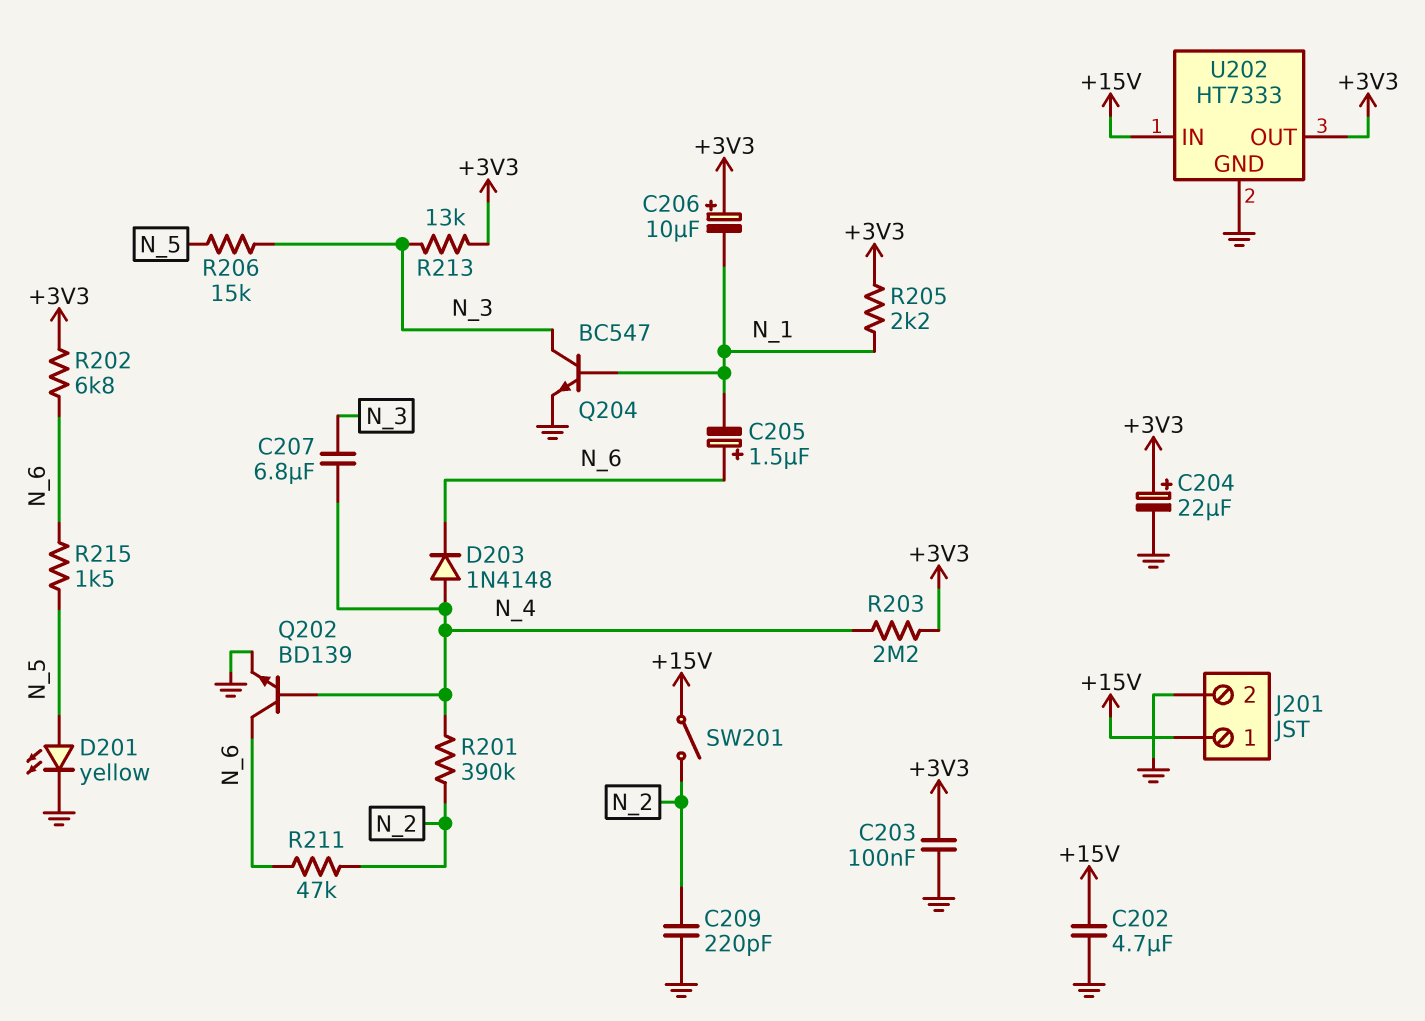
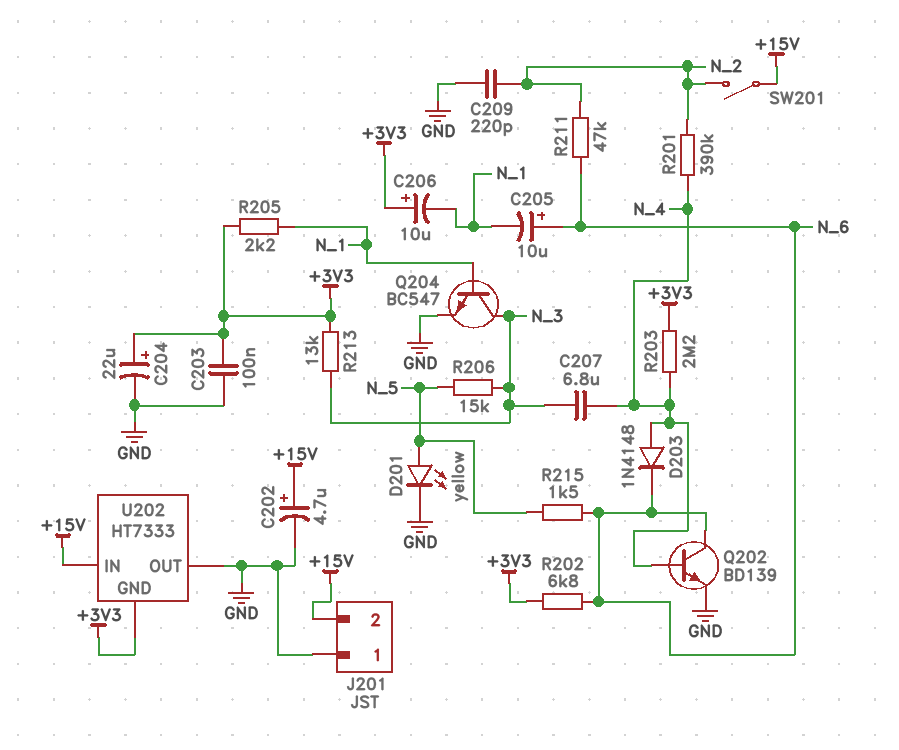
C202: 4.7uF (+15V, GND) -> 4.7uF (plus +15V, minus GND)
C205: 1.5uF (plus N_6, minus N_1) -> 10uF (plus N_6, minus N_1)
J201 pin 1: +15V -> GND
J201 pin 2: GND -> +15V
U202 pin GND: GND -> +3V3
U202 pin OUT: +3V3 -> GND

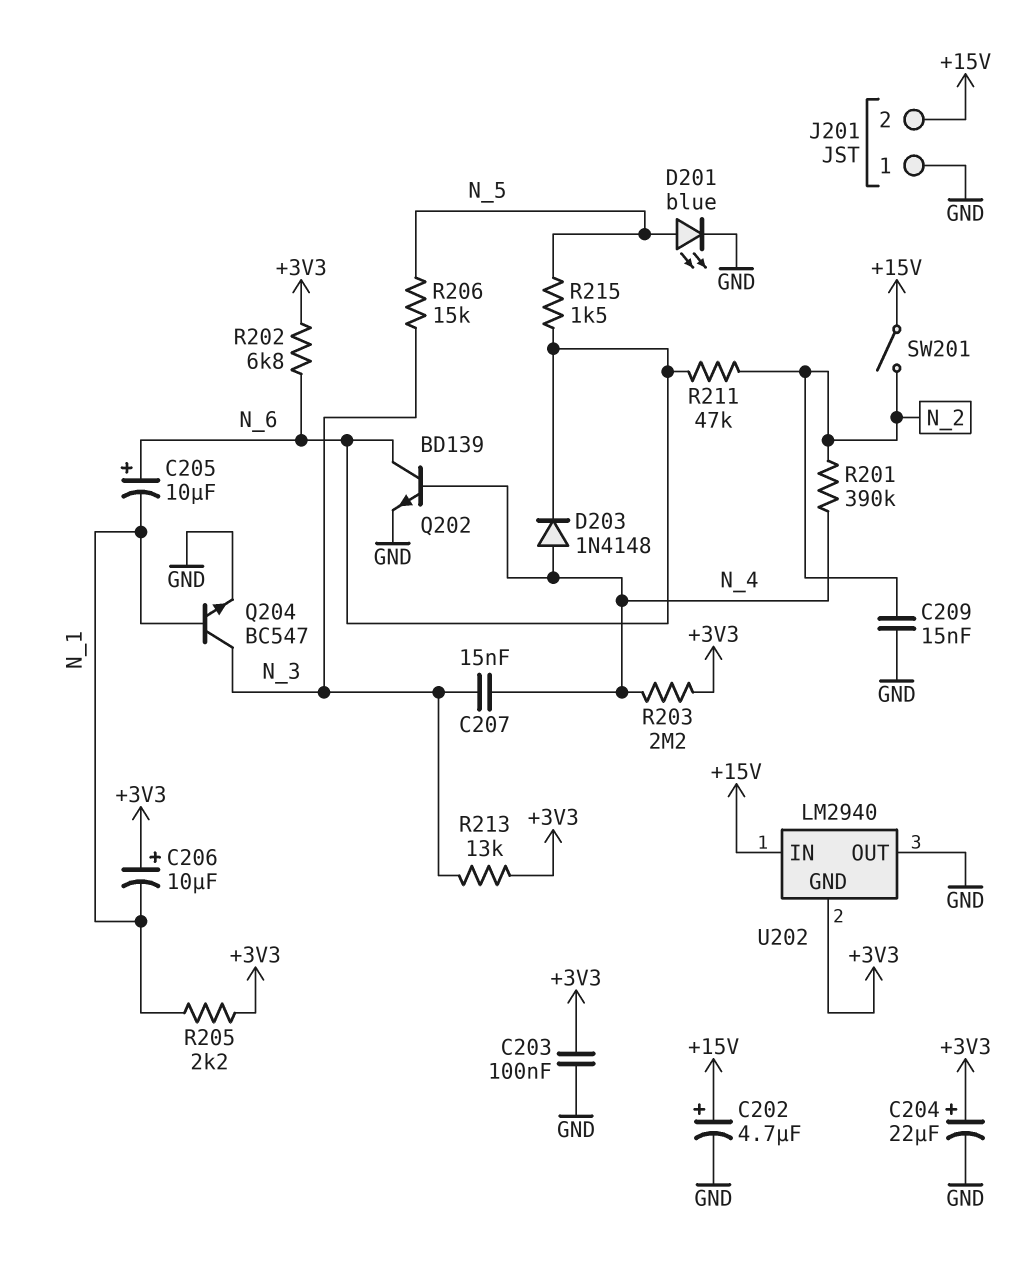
C207: 6.8uF (N_3, N_4) -> 15nF (N_3, N_4)
C209: 220pF (GND, N_2) -> 15nF (GND, N_2)
D201: LED yellow (A N_5, K GND) -> LED blue (A N_5, K GND)
U202: HT7333 -> LM2940

